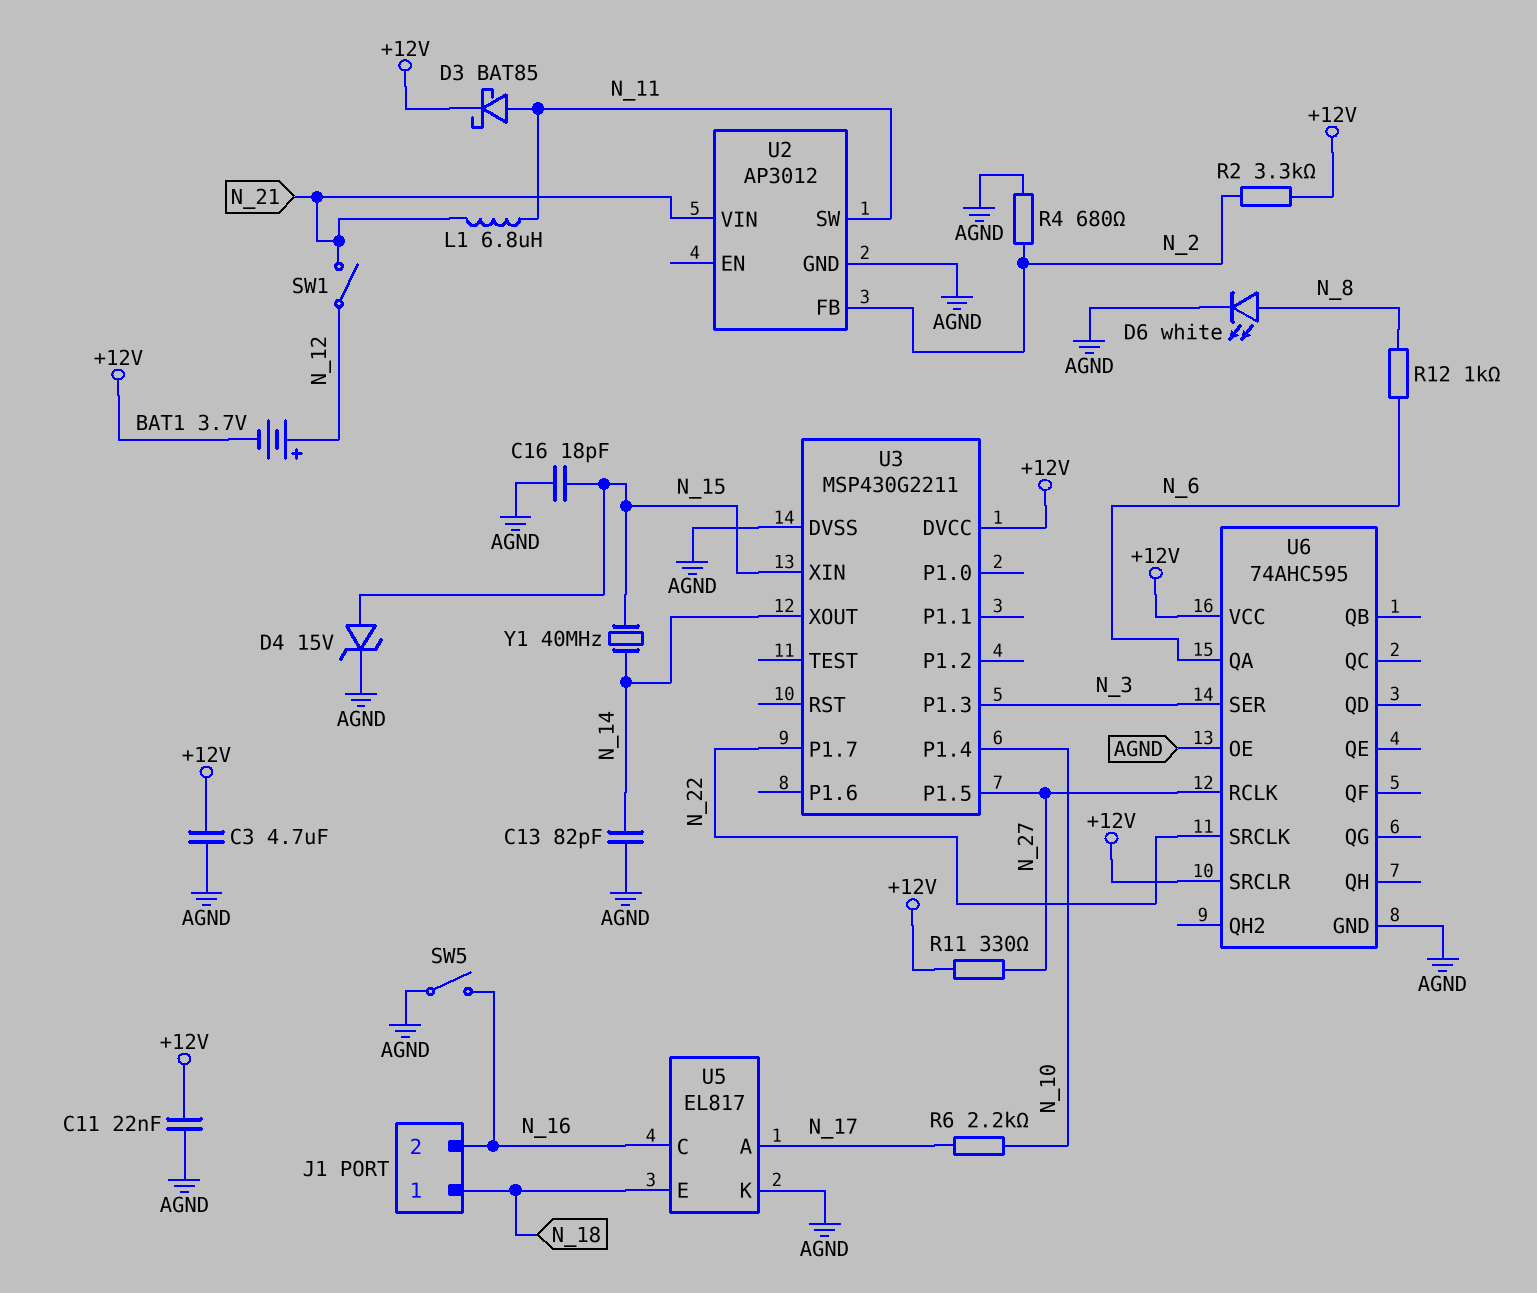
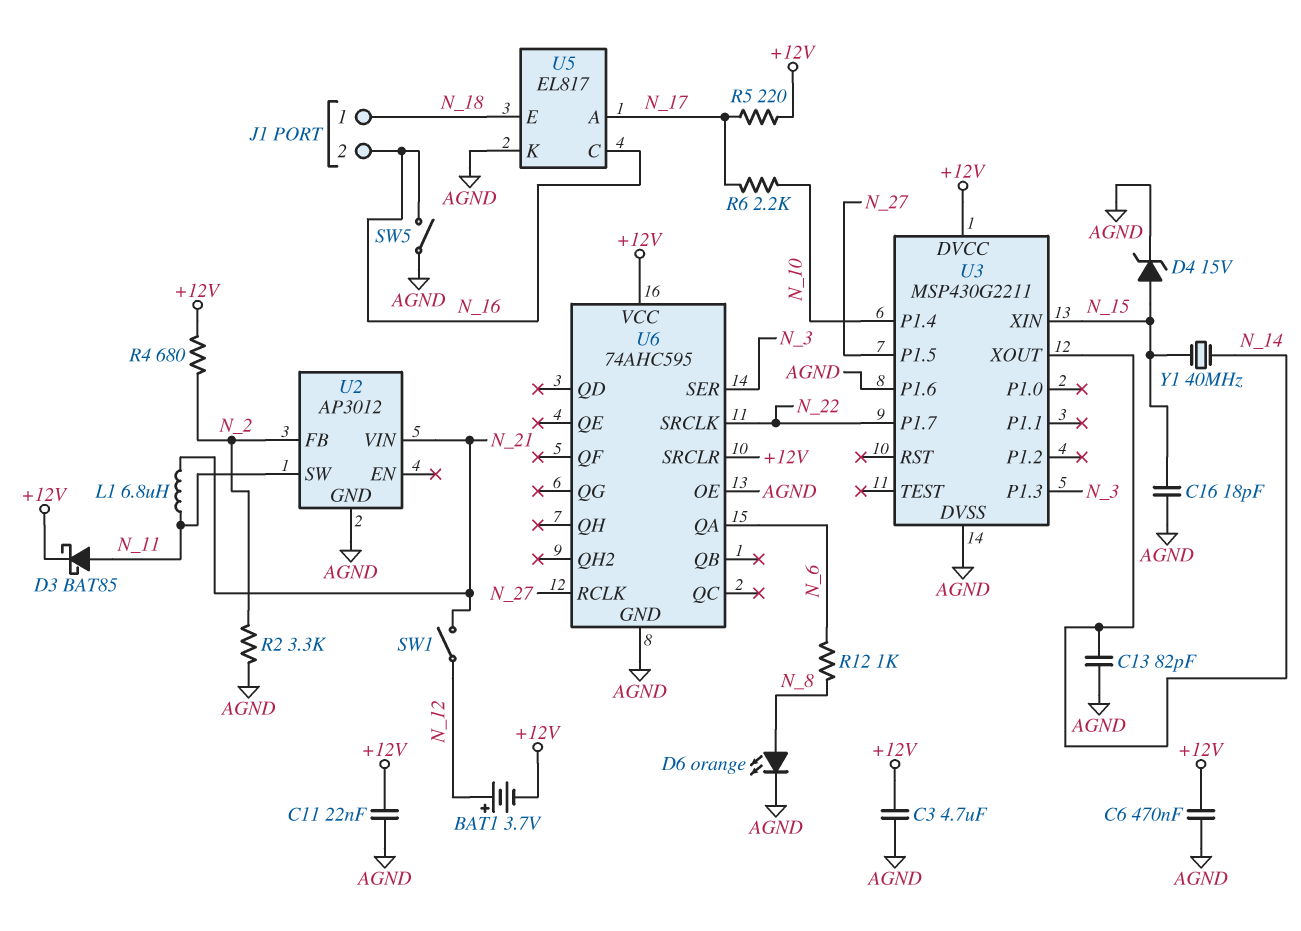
C6: none -> 470nF (+12V, AGND)
D6: LED white (A N_8, K AGND) -> LED orange (A N_8, K AGND)
R2: 3.3k (+12V, N_2) -> 3.3k (AGND, N_2)
R4: 680 (AGND, N_2) -> 680 (+12V, N_2)
R5: none -> 220 (+12V, N_17)
R11: 330 (+12V, N_27) -> none
U3 pin P1.6: none -> AGND

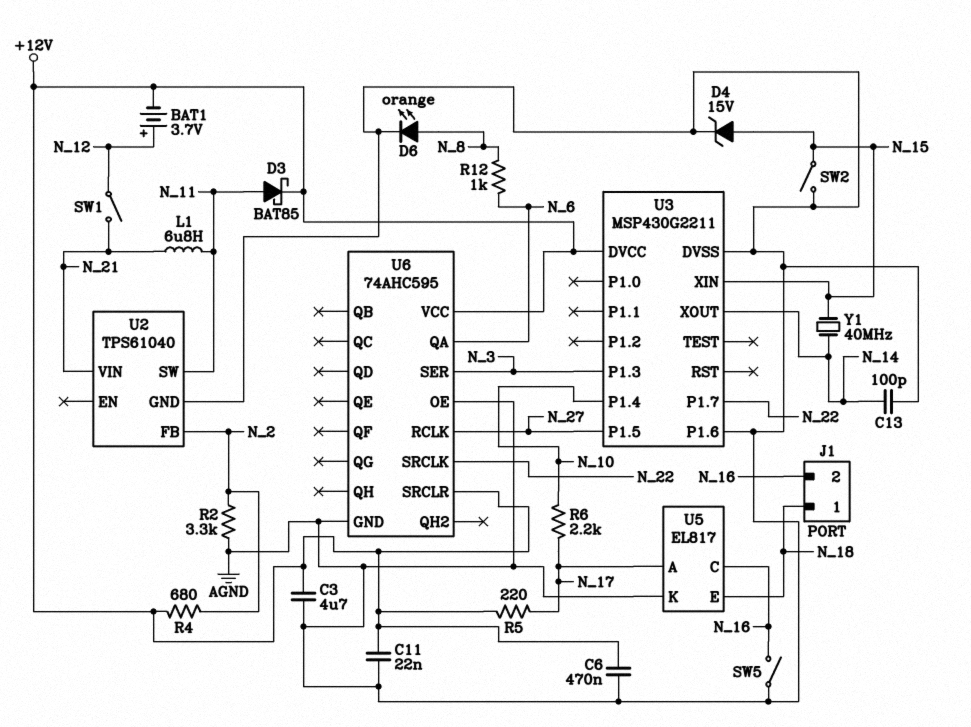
C13: 82pF (AGND, N_14) -> 100pF (AGND, N_14)
C16: 18pF (AGND, N_15) -> none
SW2: none -> switch (AGND, N_15)
U2: AP3012 -> TPS61040

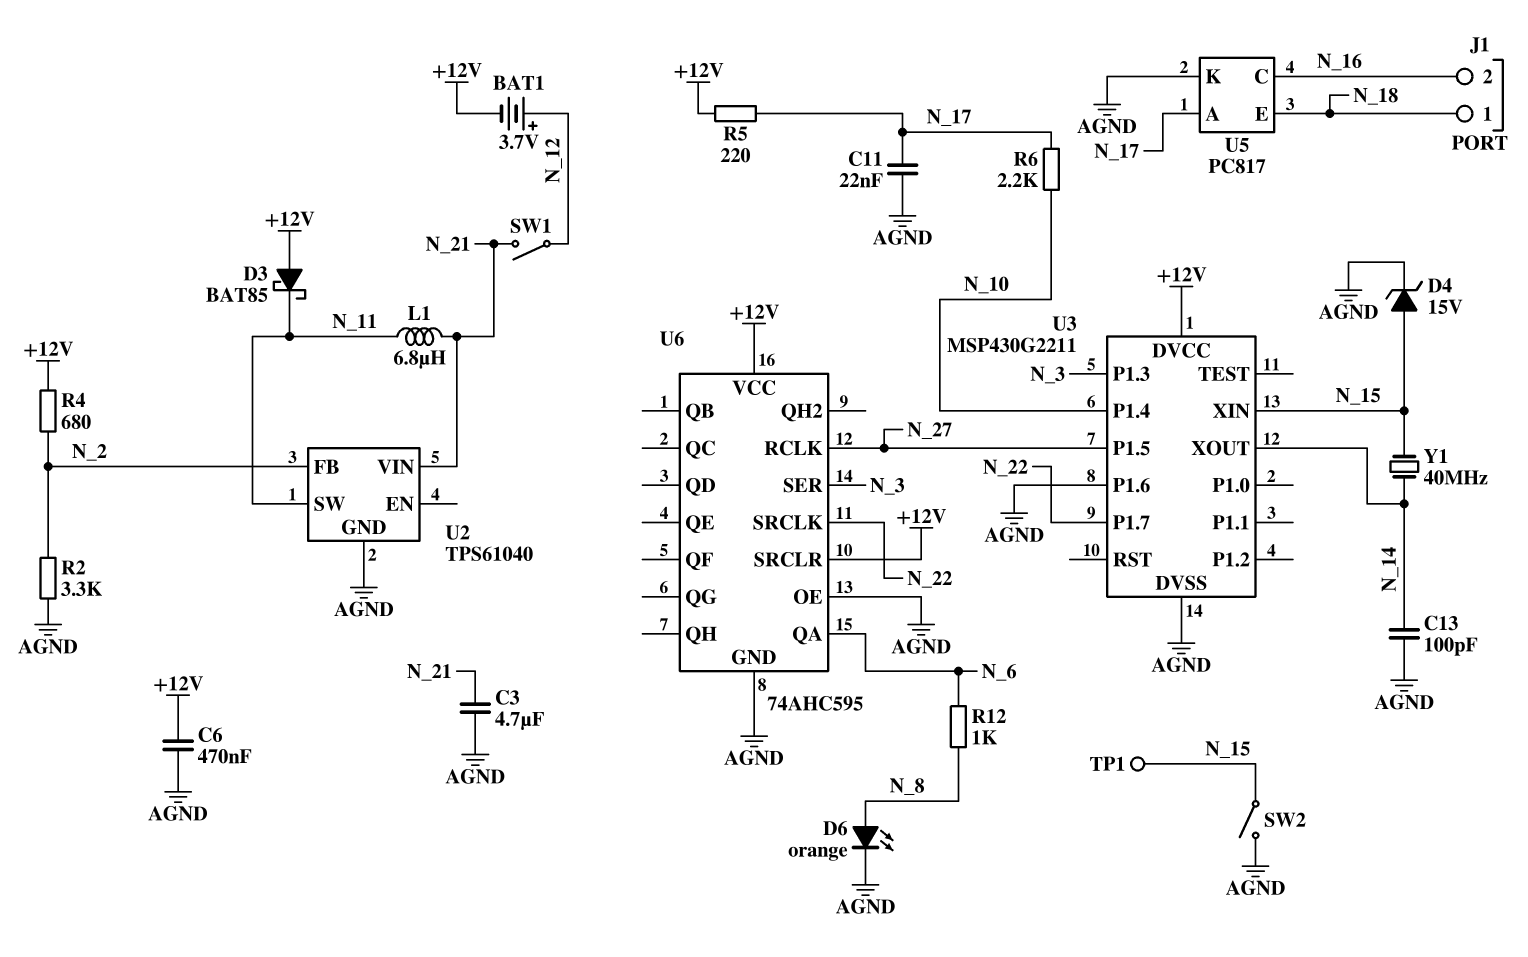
C3: 4.7uF (+12V, AGND) -> 4.7uF (AGND, N_21)
C11: 22nF (+12V, AGND) -> 22nF (AGND, N_17)
D3: schottky BAT85 (A N_11, K +12V) -> schottky BAT85 (A +12V, K N_11)
SW5: switch (AGND, N_16) -> none
TP1: none -> test point (N_15)
U5: EL817 -> PC817

